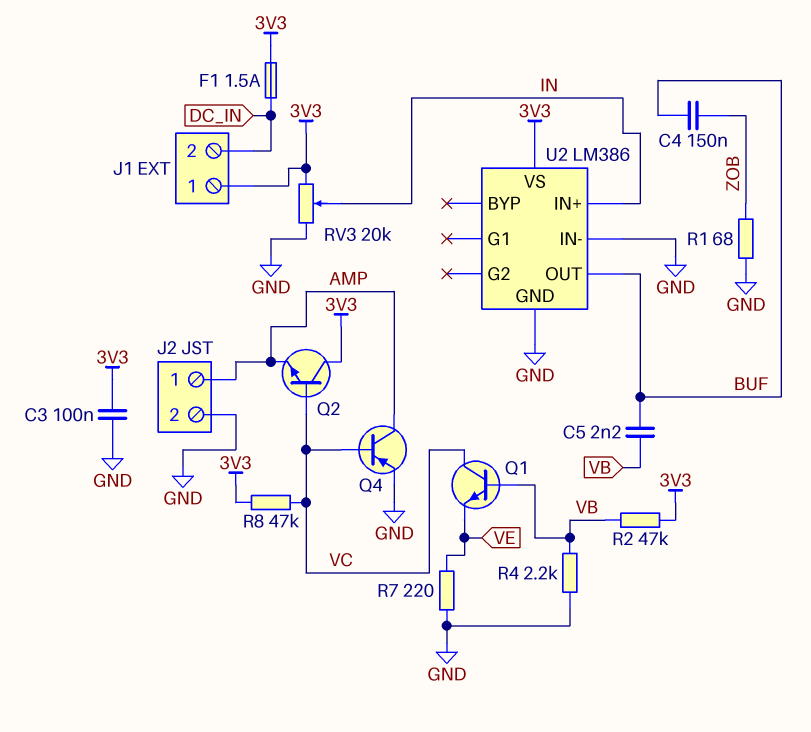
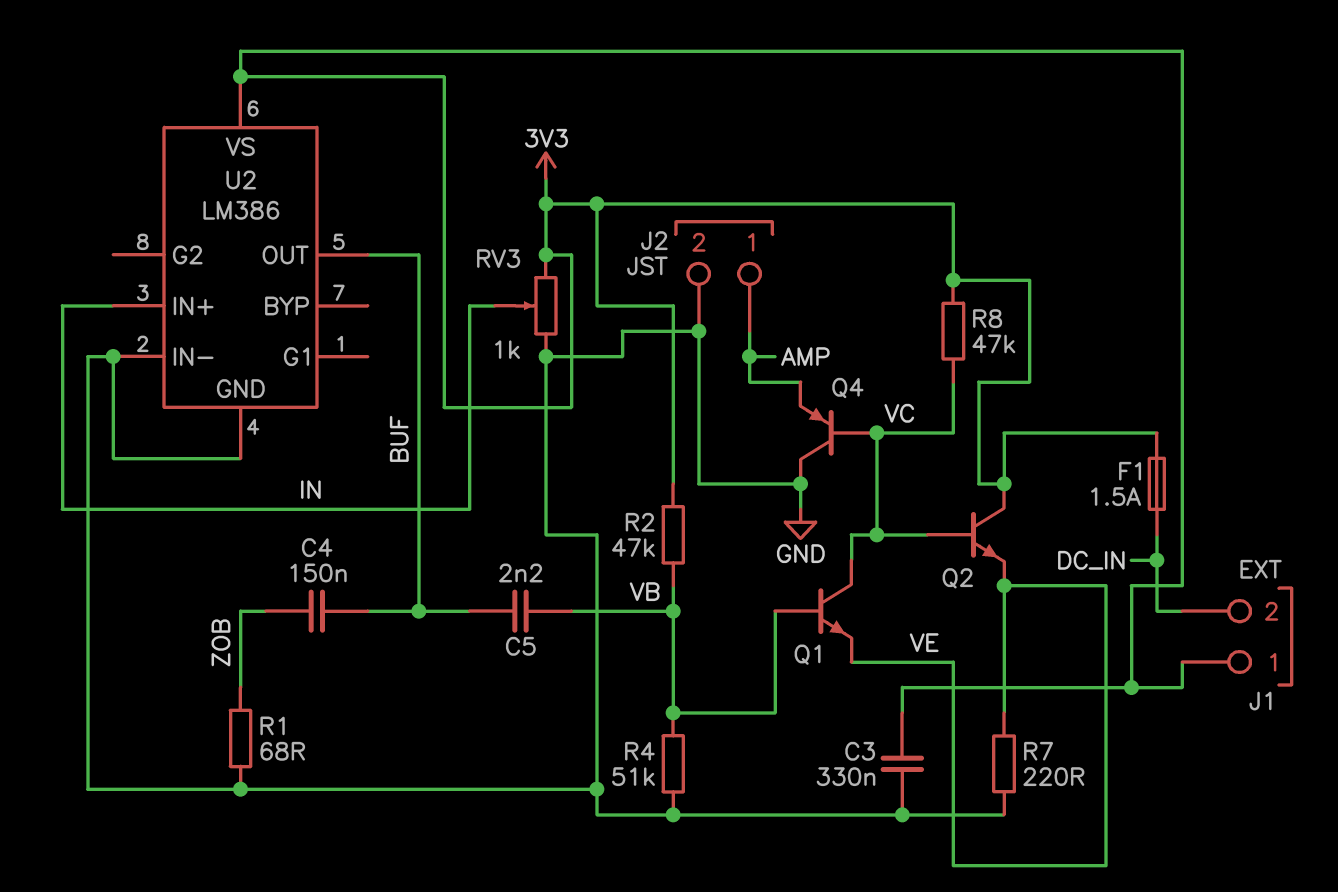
C3: 100nF (3V3, GND) -> 330nF (3V3, GND)
Q2: NPN (B VC, C 3V3, E AMP) -> NPN (B VC, C 3V3, E VE)
Q4: PNP (B VC, C AMP, E GND) -> PNP (B VC, C GND, E AMP)
R4: 2.2k (GND, VB) -> 51k (GND, VB)
RV3: 20k (3V3, GND, wiper IN) -> 1k (3V3, GND, wiper IN)

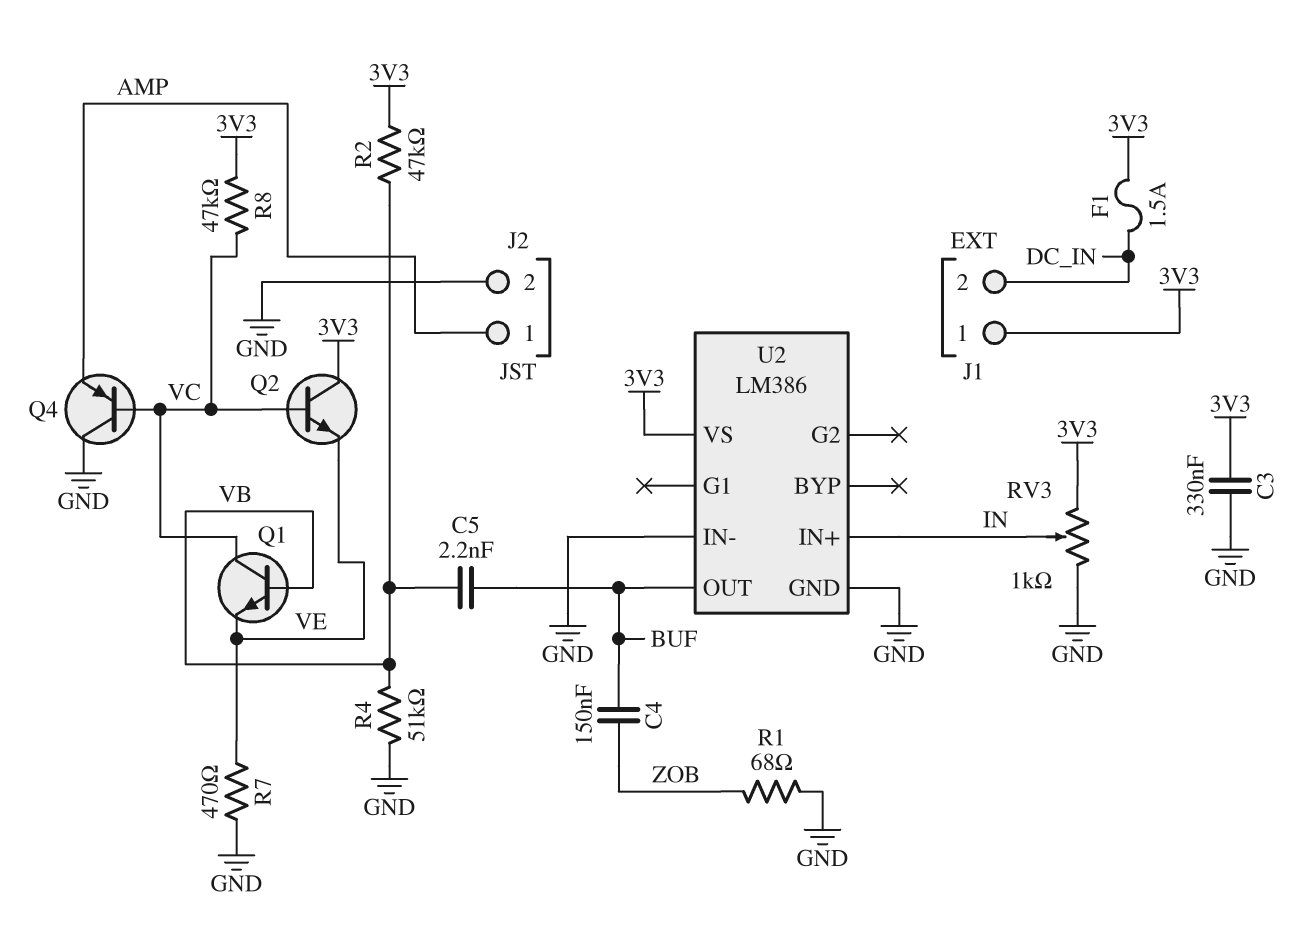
R7: 220 (GND, VE) -> 470 (GND, VE)

